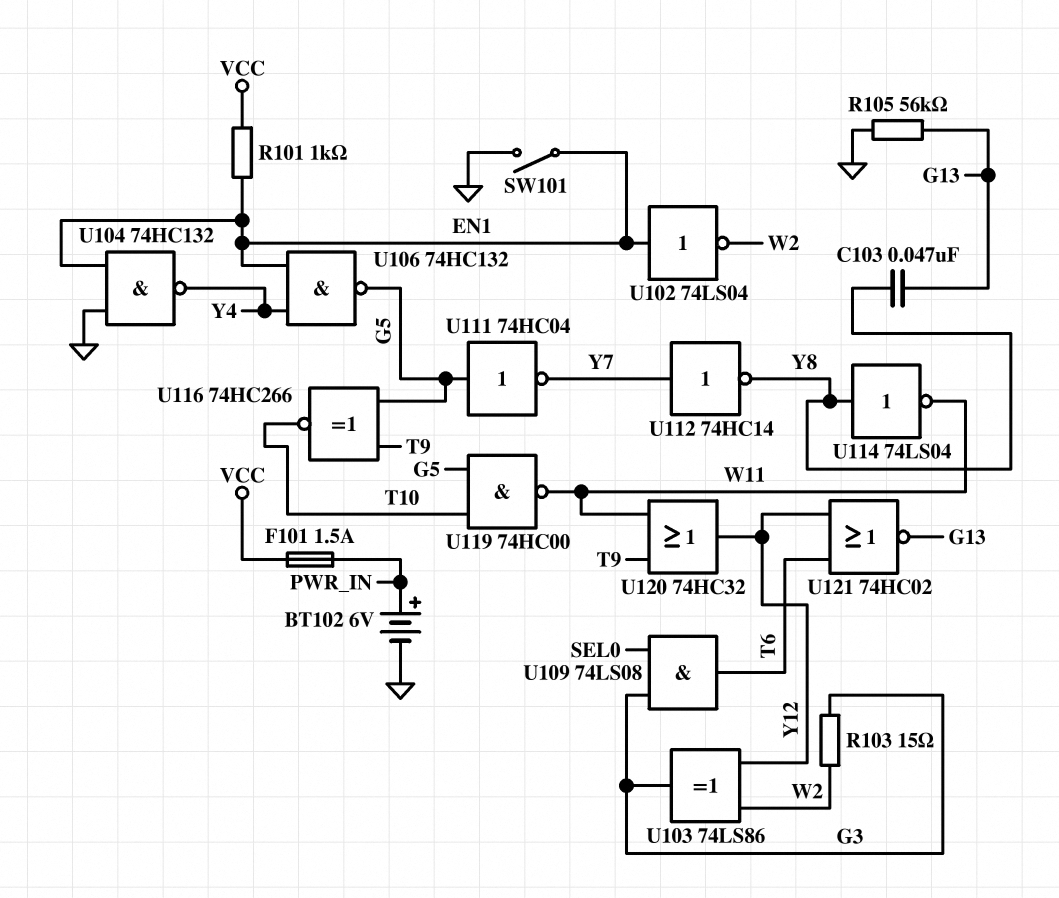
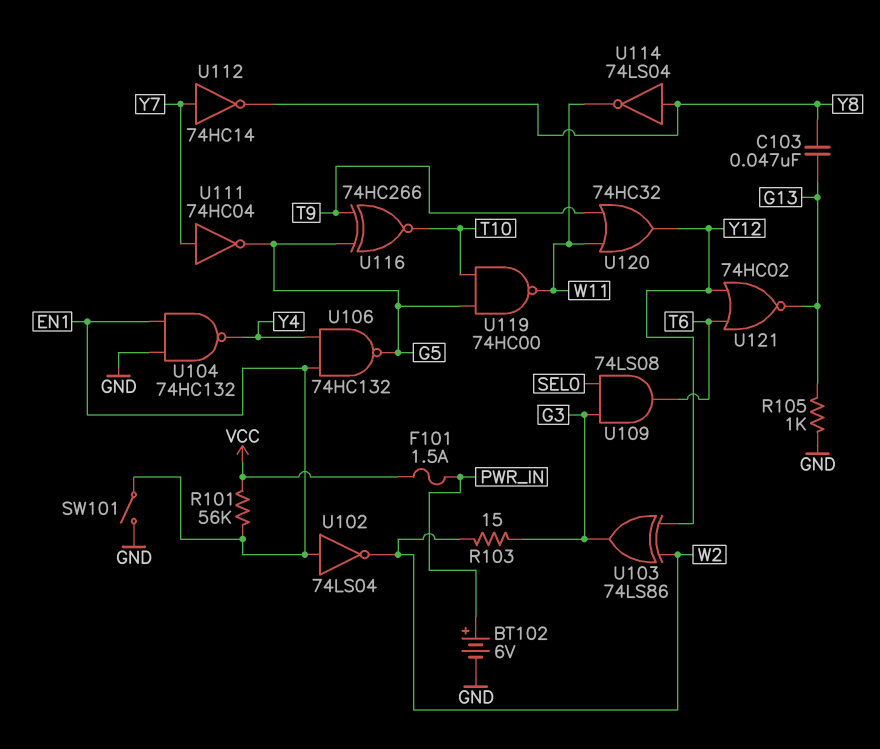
R101: 1k (EN1, VCC) -> 56k (EN1, VCC)
R105: 56k (G13, GND) -> 1k (G13, GND)
U111: NOT 74HC04 (in G5, out Y7) -> NOT 74HC04 (in Y7, out G5)

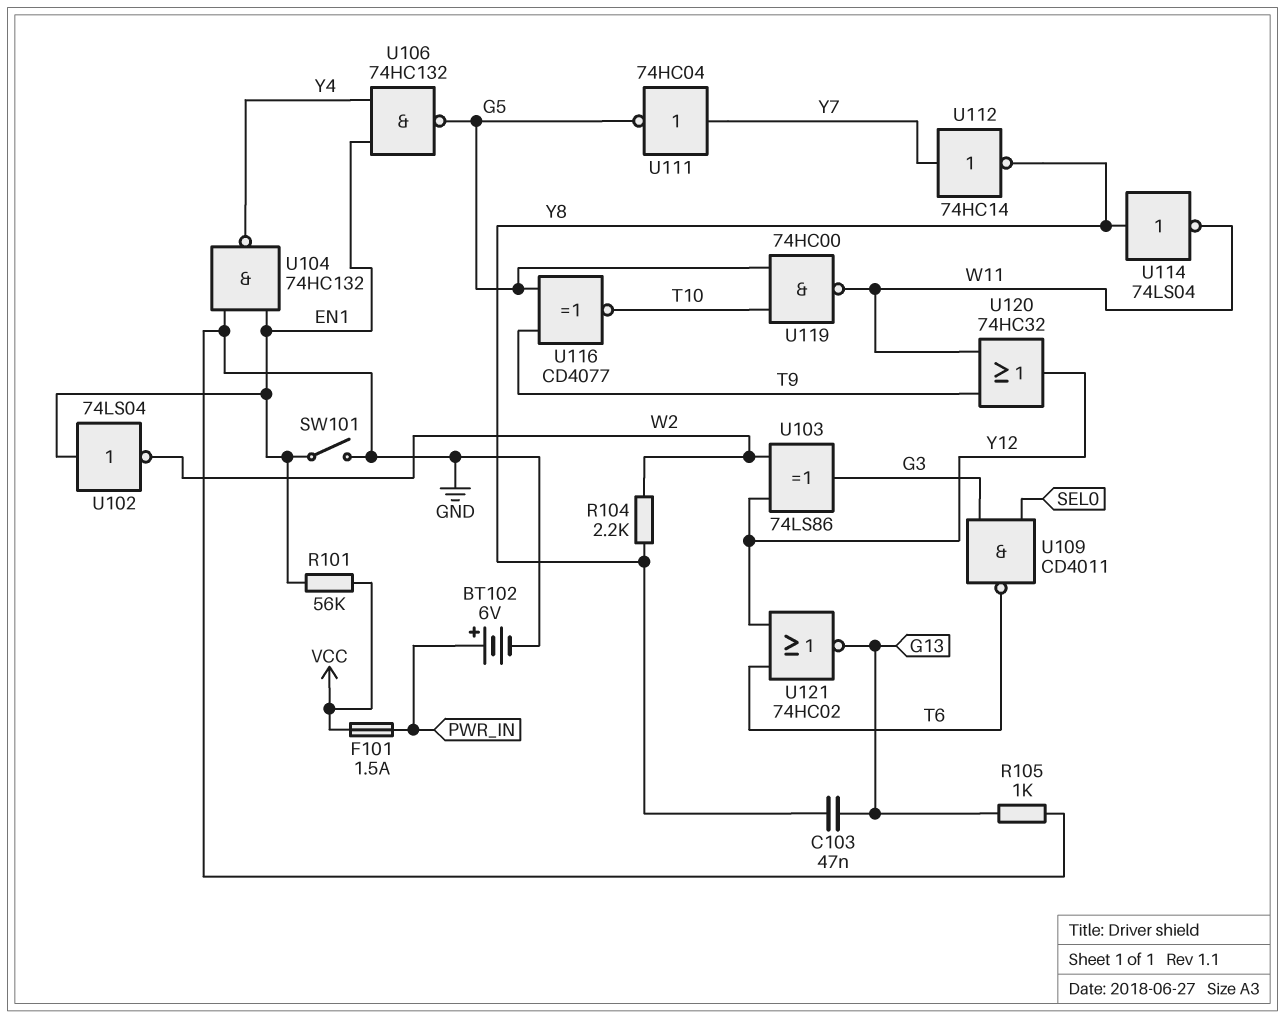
R103: 15 (G3, W2) -> none
R104: none -> 2.2k (W2, Y8)
U109: AND 74LS08 (in G3, in SEL0, out T6) -> NAND CD4011 (in G3, in SEL0, out T6)
U116: XNOR 74HC266 (in G5, in T9, out T10) -> XNOR CD4077 (in G5, in T9, out T10)

